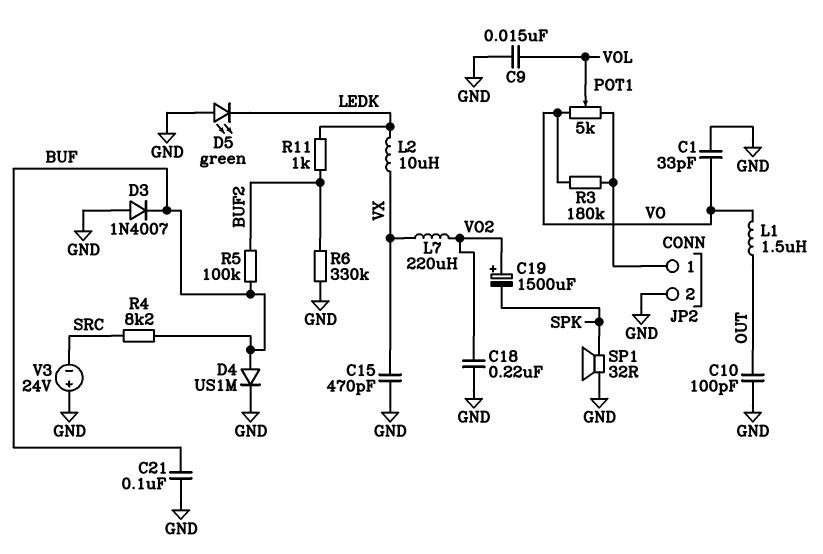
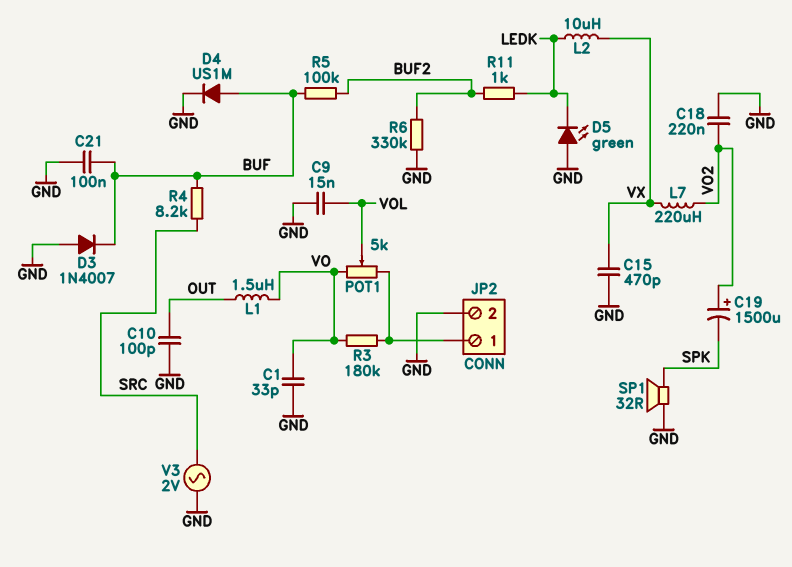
V3: 24V (plus GND, minus SRC) -> AC 2V (GND, SRC)

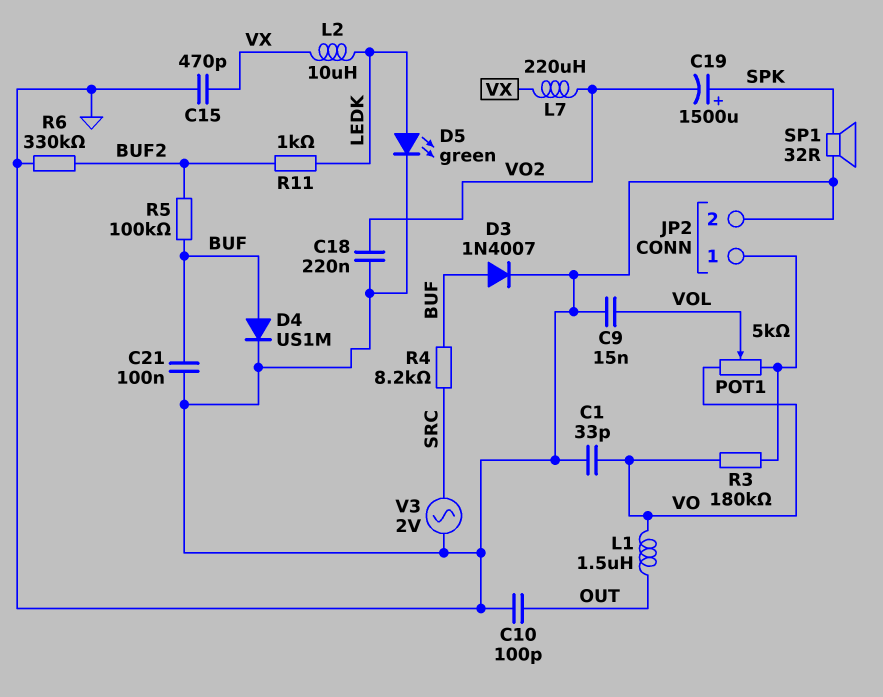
C19: 1500uF (plus VO2, minus SPK) -> 1500uF (plus SPK, minus VO2)
D3: diode 1N4007 (A GND, K BUF) -> diode 1N4007 (A BUF, K GND)
D5: LED green (A GND, K LEDK) -> LED green (A LEDK, K GND)

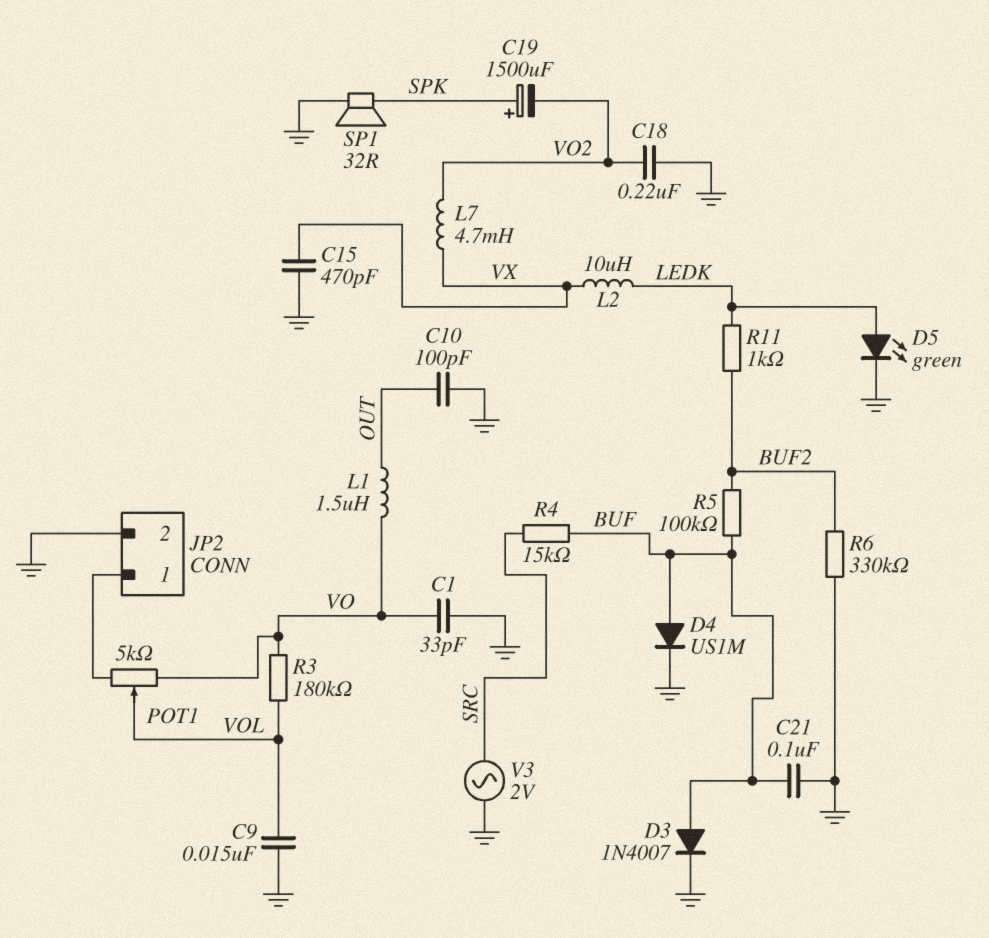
L7: 220uH (VO2, VX) -> 4.7mH (VO2, VX)
R3: 180k (JP2/1, VO) -> 180k (VO, VOL)
R4: 8.2k (BUF, SRC) -> 15k (BUF, SRC)

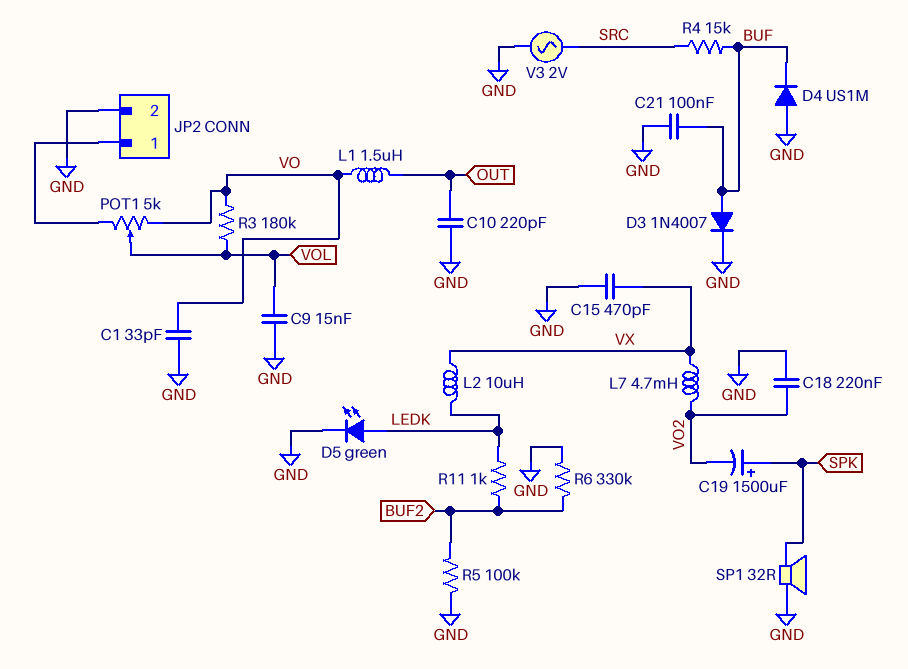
C10: 100pF (GND, OUT) -> 220pF (GND, OUT)
D4: diode US1M (A BUF, K GND) -> diode US1M (A GND, K BUF)
R5: 100k (BUF, BUF2) -> 100k (BUF2, GND)

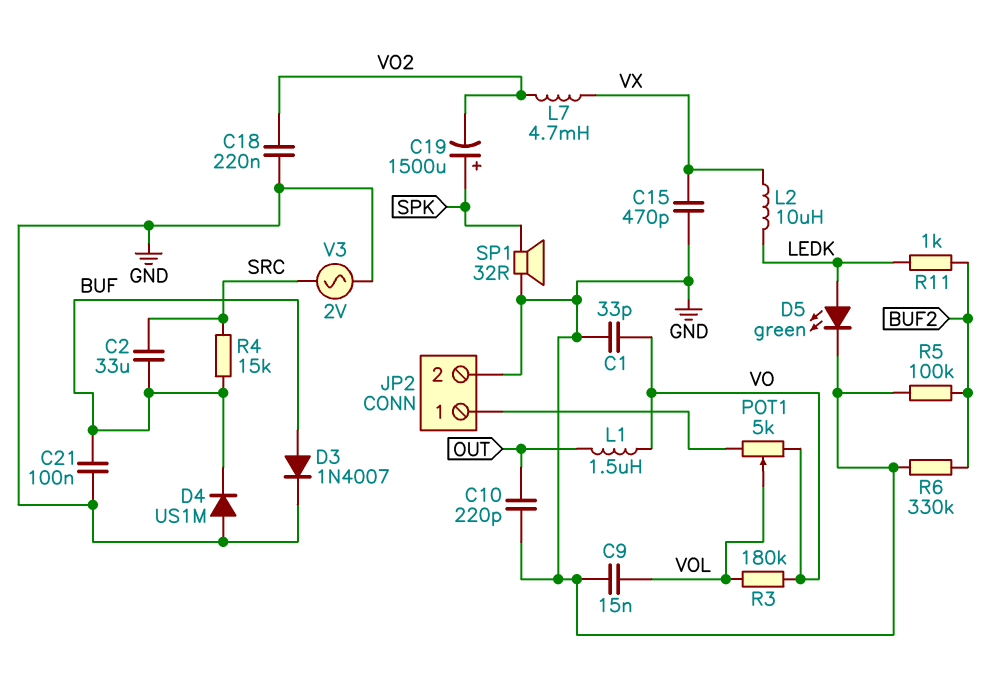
C2: none -> 33uF (BUF, SRC)

